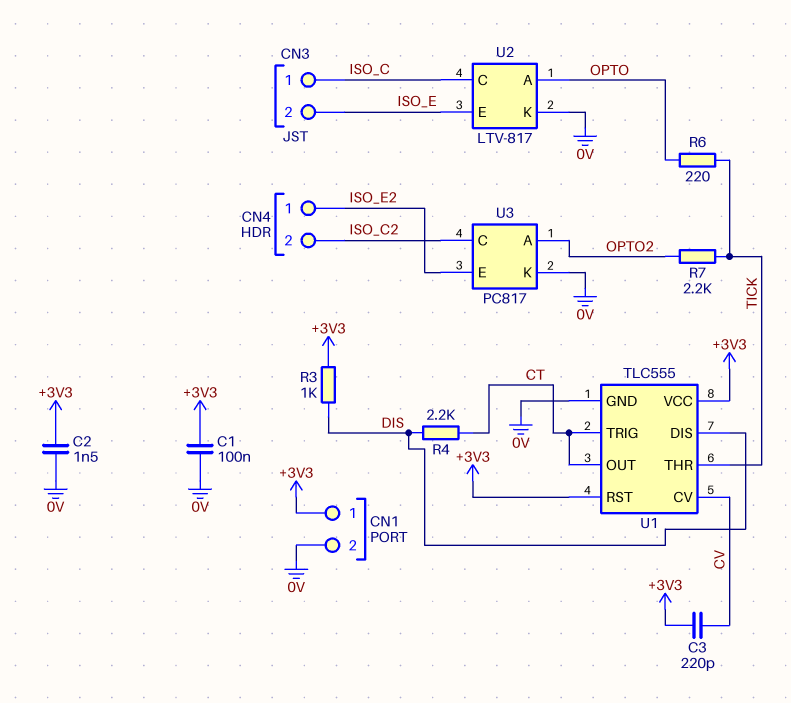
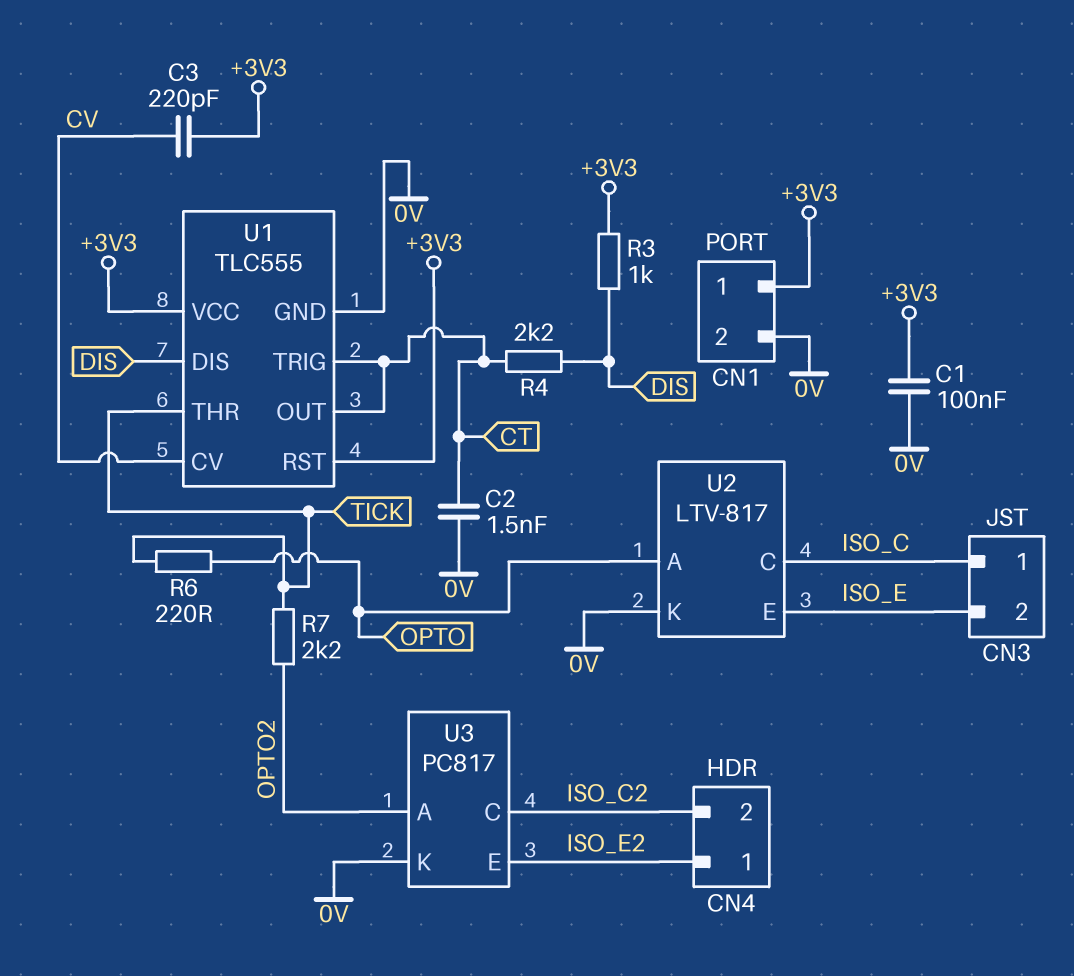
C2: 1.5nF (+3V3, 0V) -> 1.5nF (0V, CT)

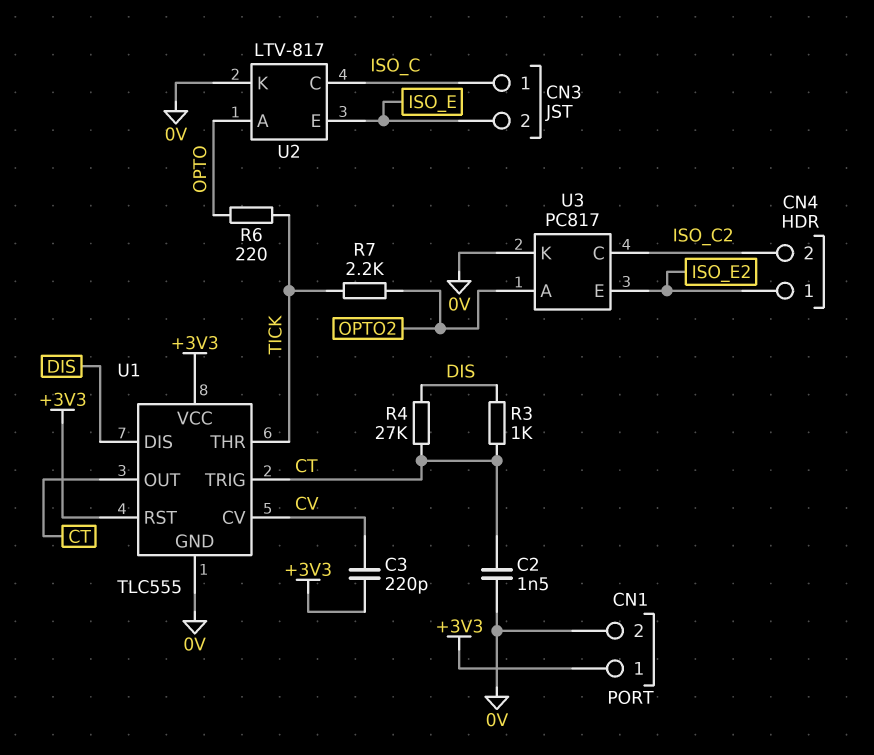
C1: 100nF (+3V3, 0V) -> none
R3: 1k (+3V3, DIS) -> 1k (CT, DIS)
R4: 2.2k (CT, DIS) -> 27k (CT, DIS)

